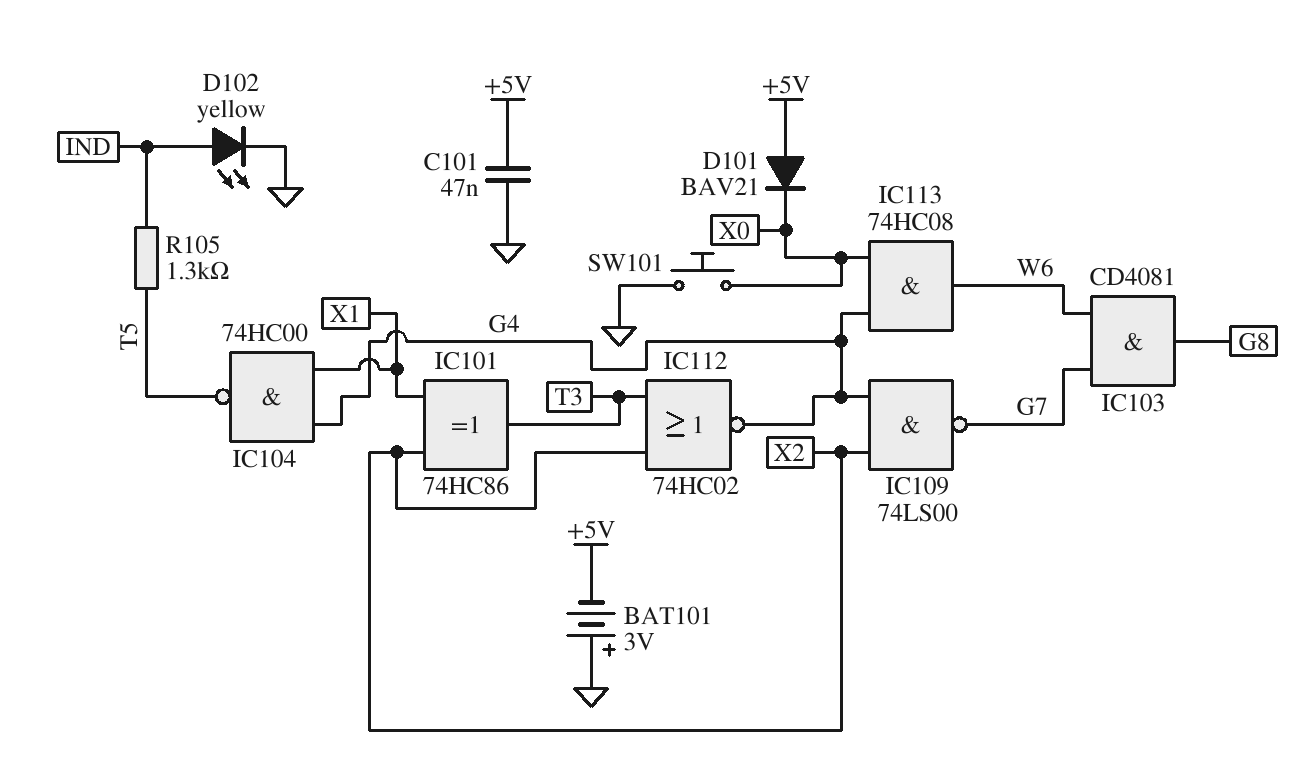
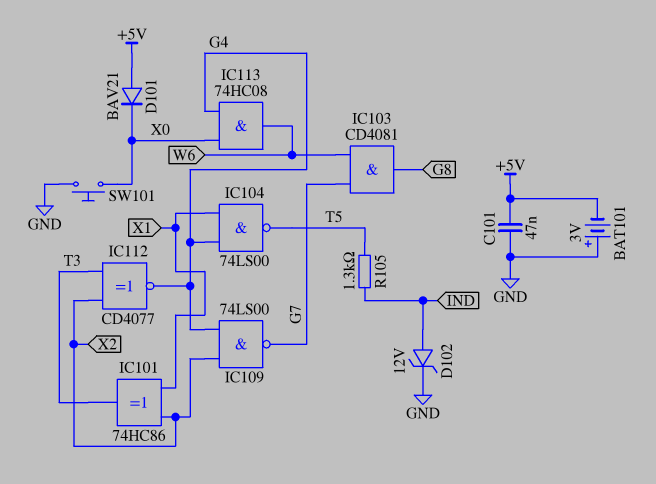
D102: LED yellow (A IND, K GND) -> zener 12V (A IND, K GND)
IC104: NAND 74HC00 (in G4, in X1, out T5) -> NAND 74LS00 (in G4, in X1, out T5)
IC112: NOR 74HC02 (in T3, in X2, out G4) -> XNOR CD4077 (in T3, in X2, out G4)

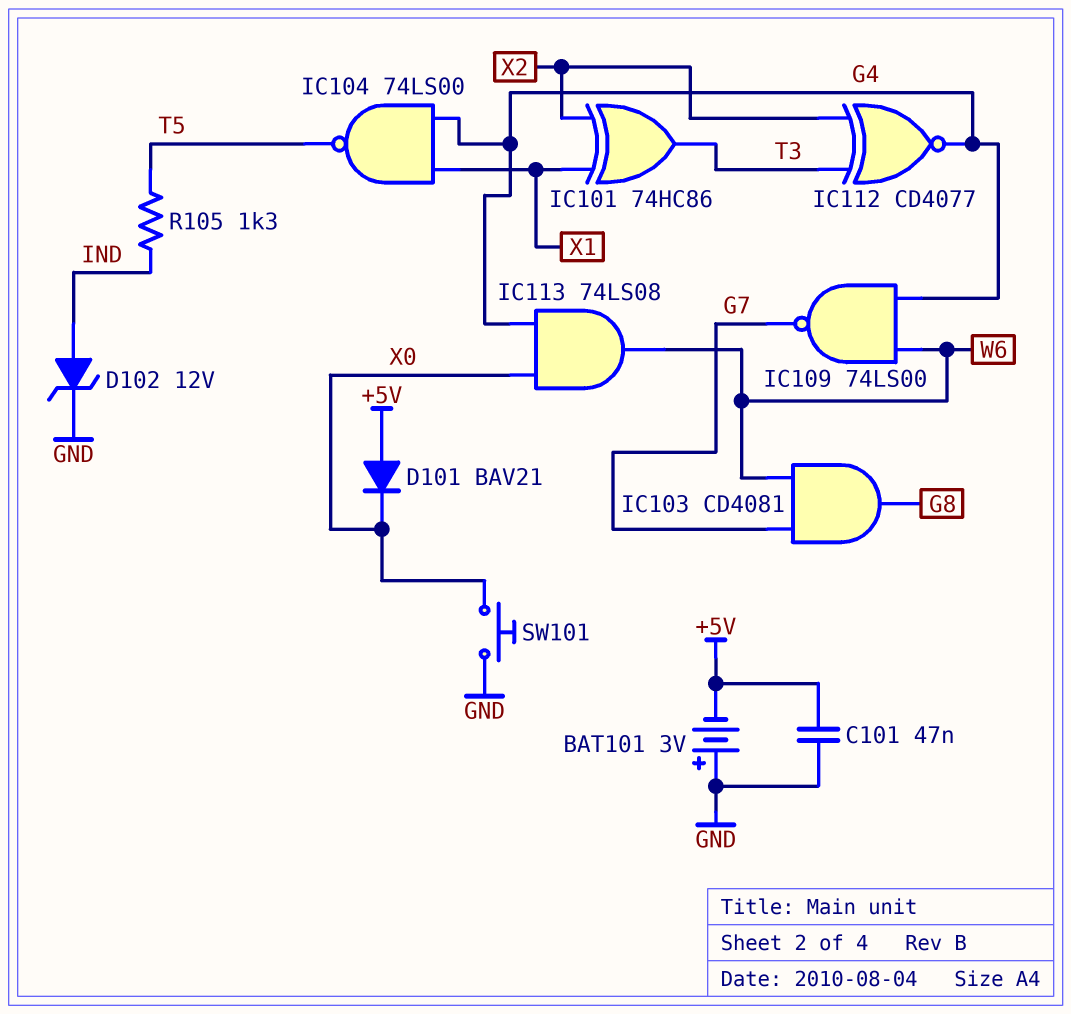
IC109: NAND 74LS00 (in G4, in X2, out G7) -> NAND 74LS00 (in G4, in W6, out G7)
IC113: AND 74HC08 (in G4, in X0, out W6) -> AND 74LS08 (in G4, in X0, out W6)

